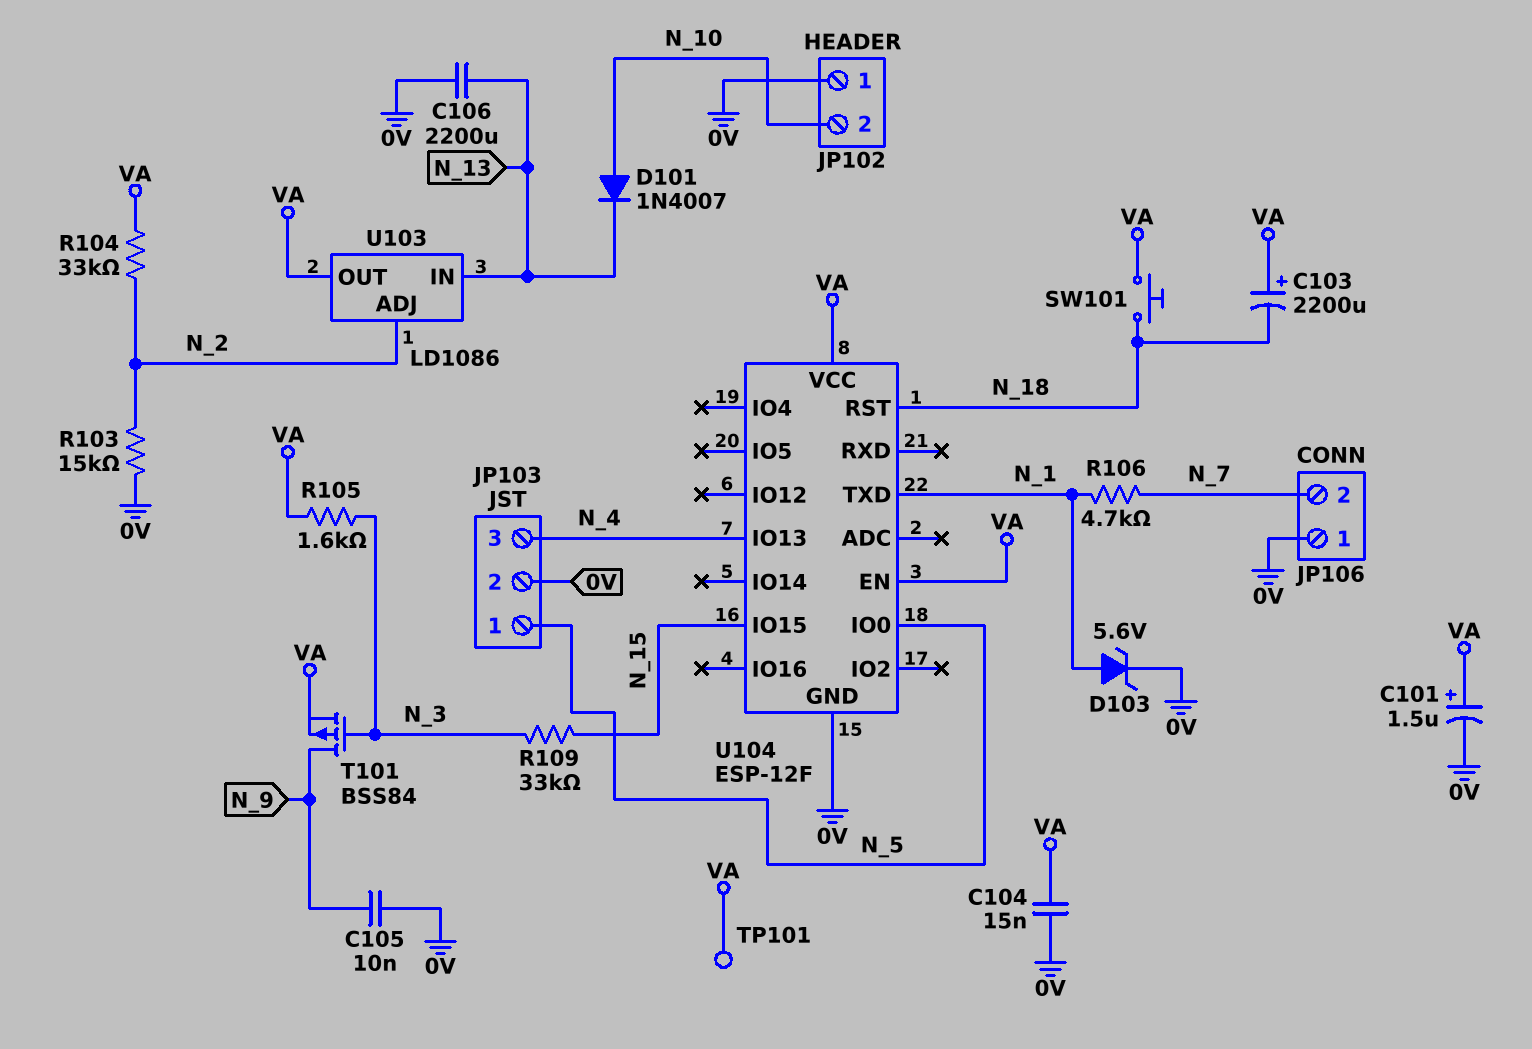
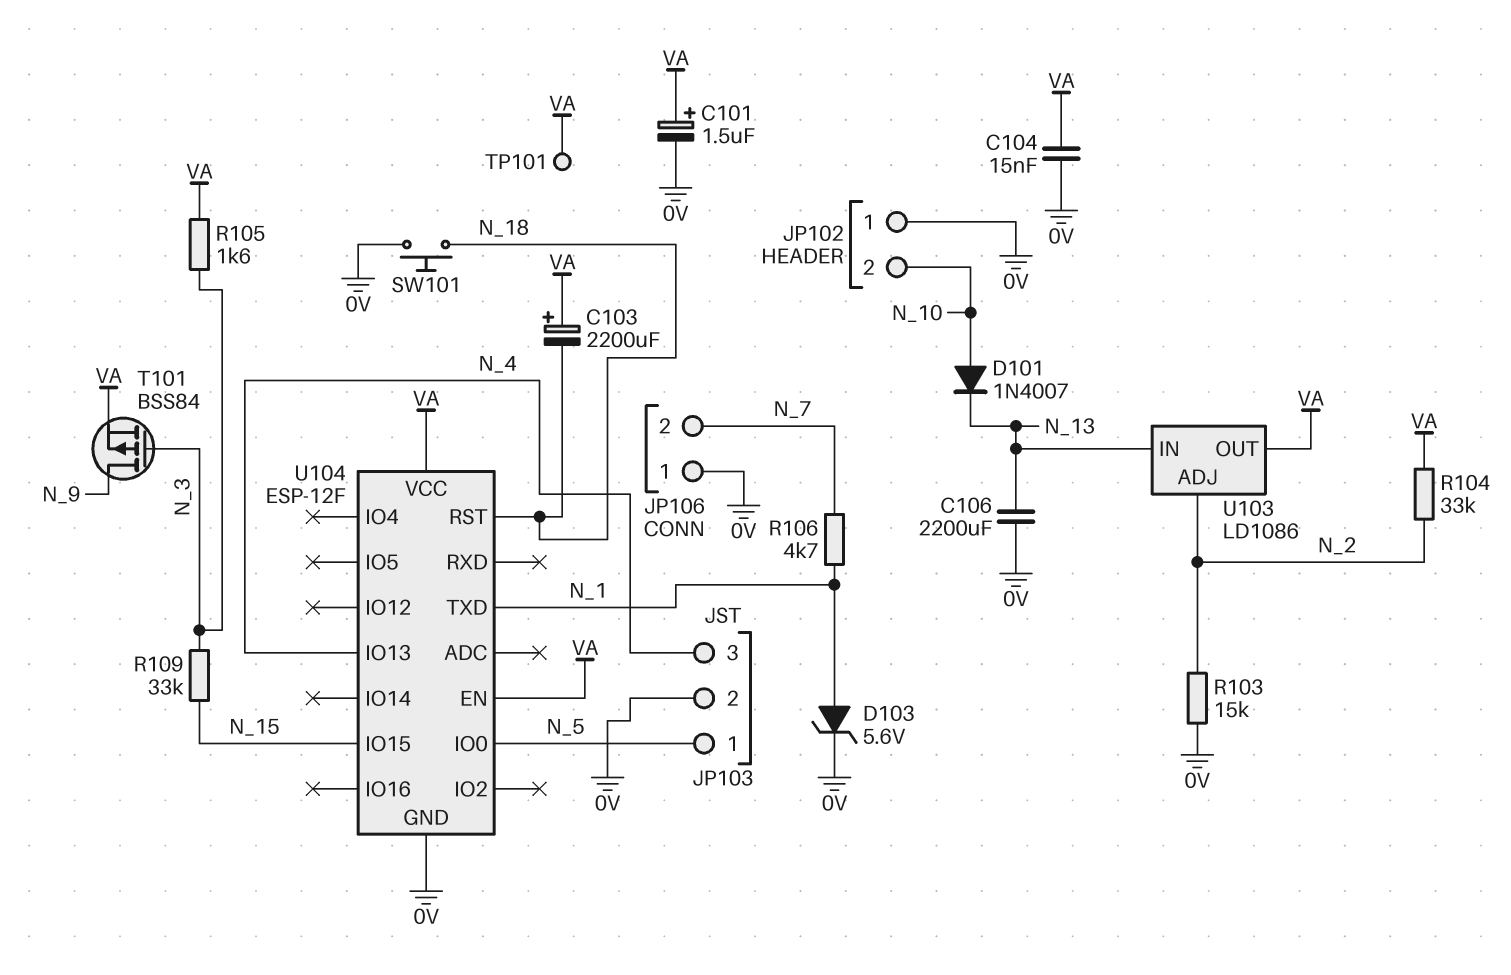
C105: 10nF (0V, N_9) -> none
SW101: button (N_18, VA) -> button (0V, N_18)

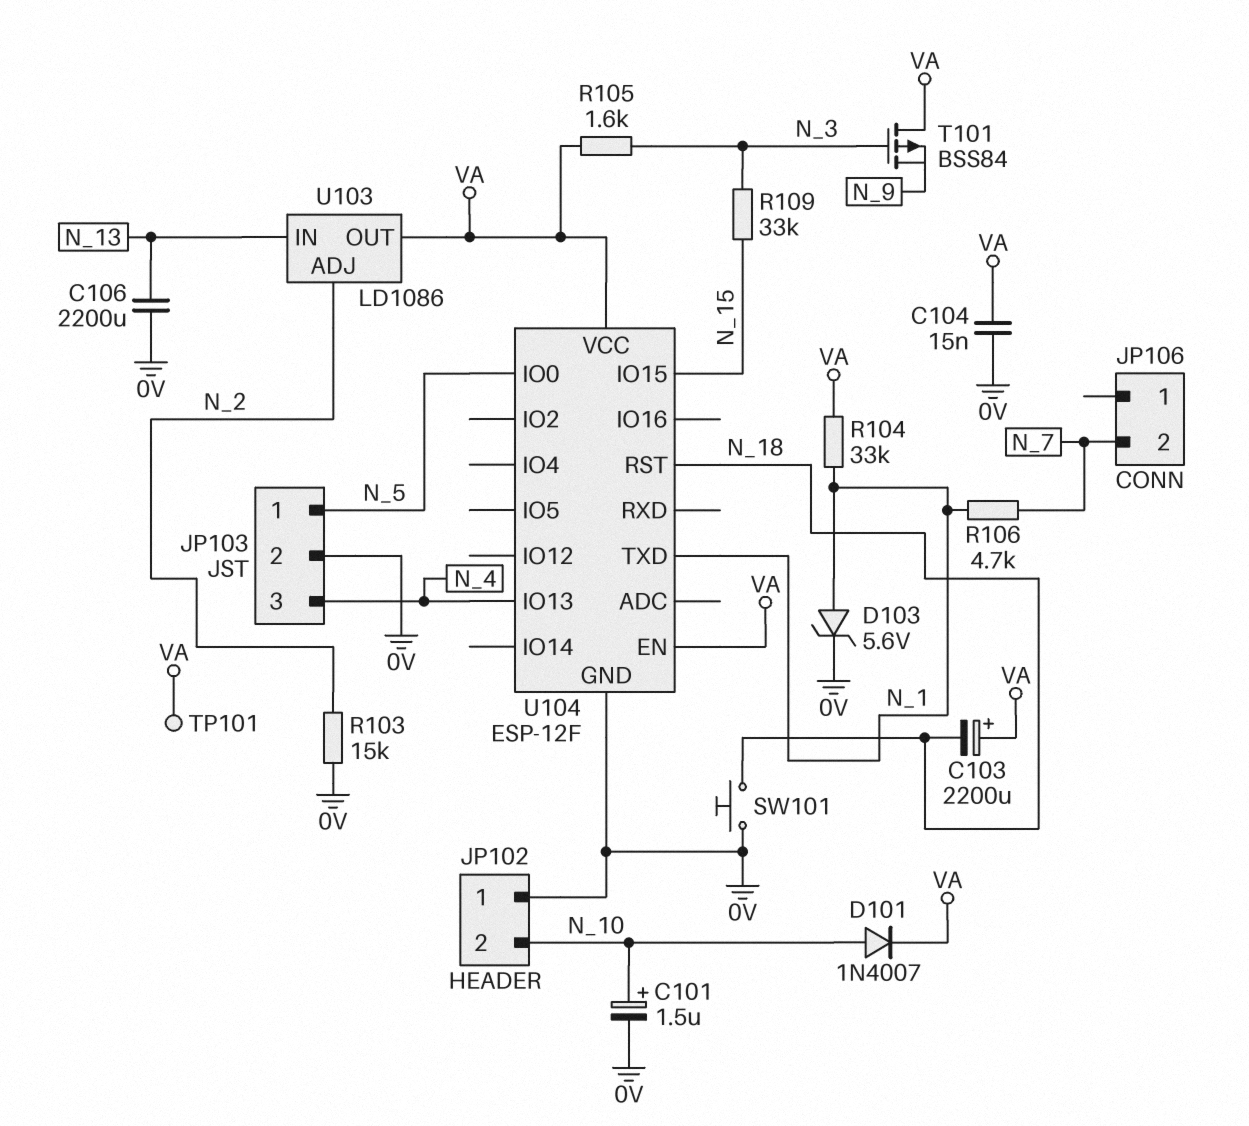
C101: 1.5uF (plus VA, minus 0V) -> 1.5uF (plus N_10, minus 0V)
D101: diode 1N4007 (A N_10, K N_13) -> diode 1N4007 (A N_10, K VA)
JP106 pin 1: 0V -> none
R104: 33k (N_2, VA) -> 33k (N_1, VA)
T101: PMOS BSS84 (G N_3, D N_9, S VA) -> PMOS BSS84 (G N_3, D VA, S N_9)

